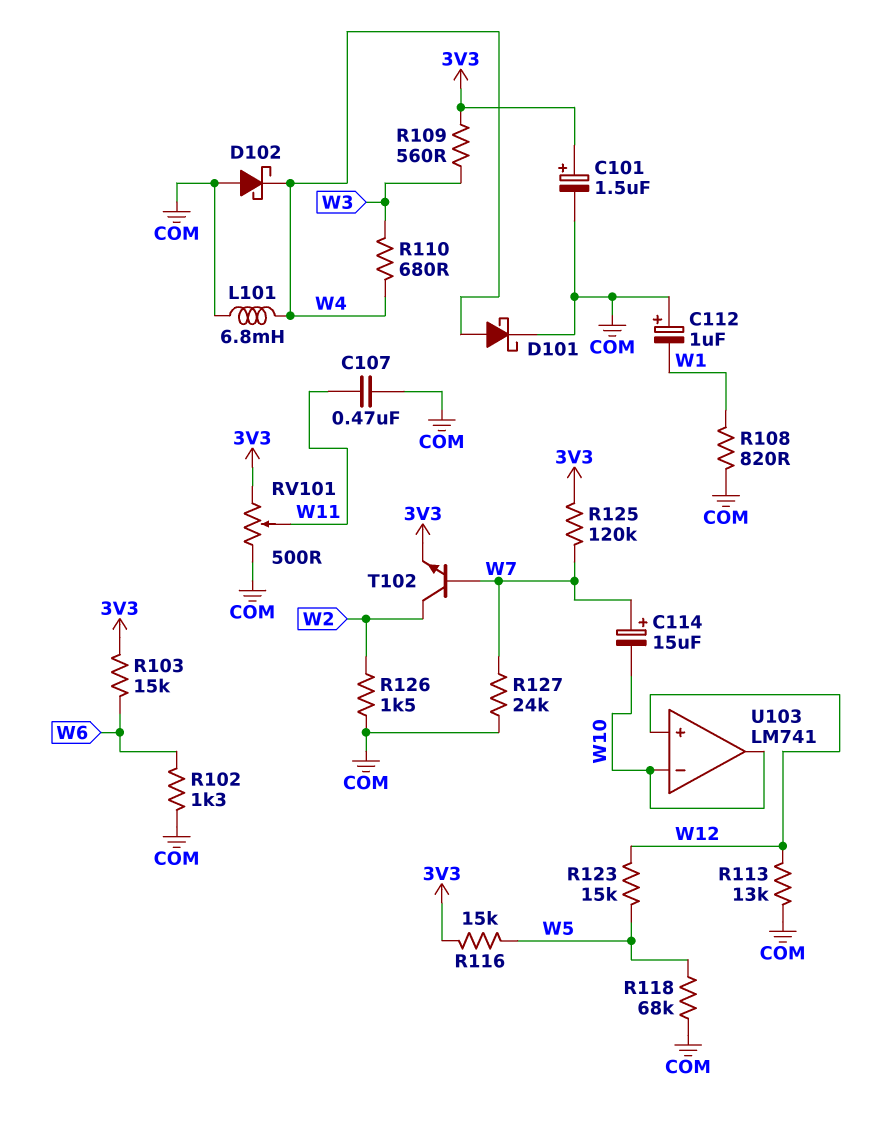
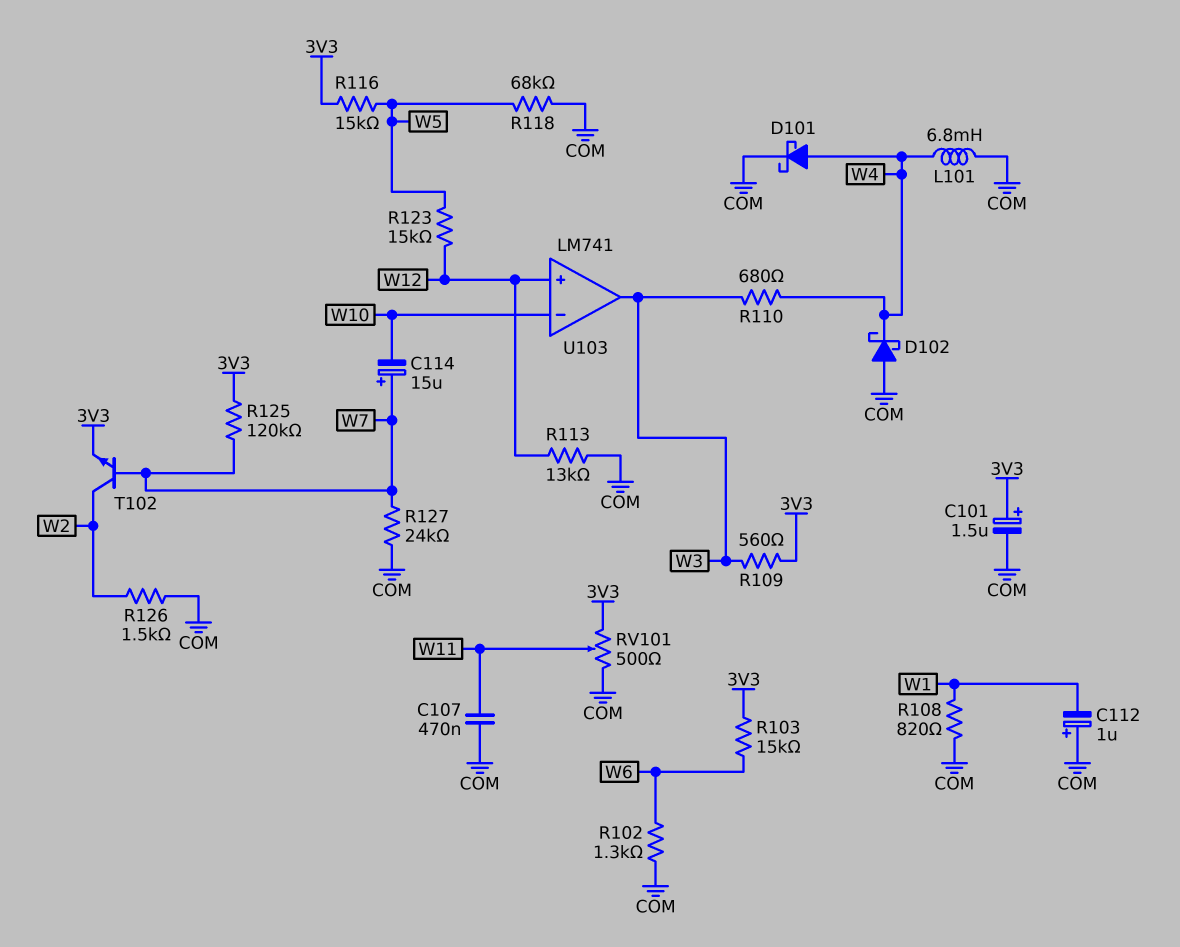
U103 pin out: W10 -> W3

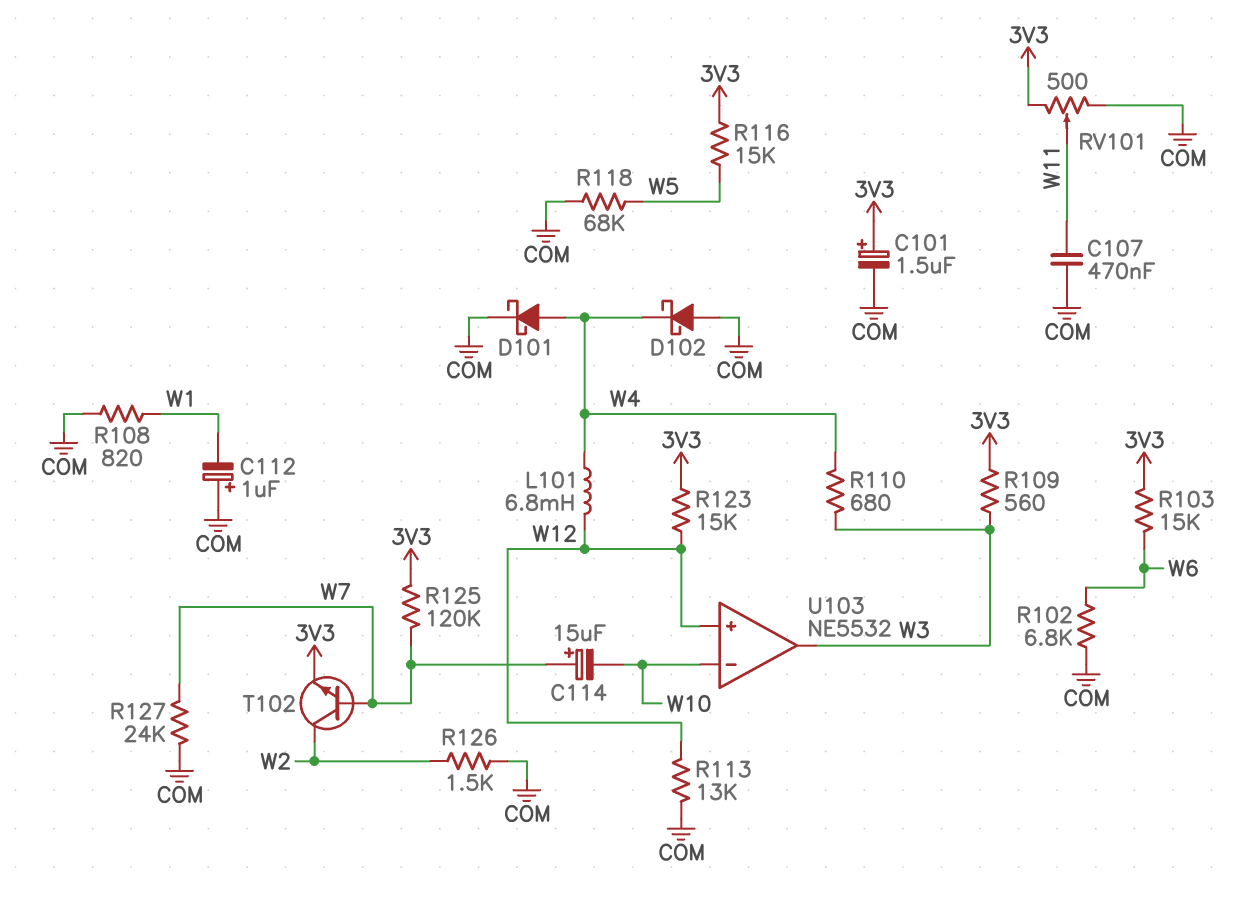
L101: 6.8mH (COM, W4) -> 6.8mH (W4, W12)
R102: 1.3k (COM, W6) -> 6.8k (COM, W6)
R123: 15k (W5, W12) -> 15k (3V3, W12)
U103: LM741 -> NE5532

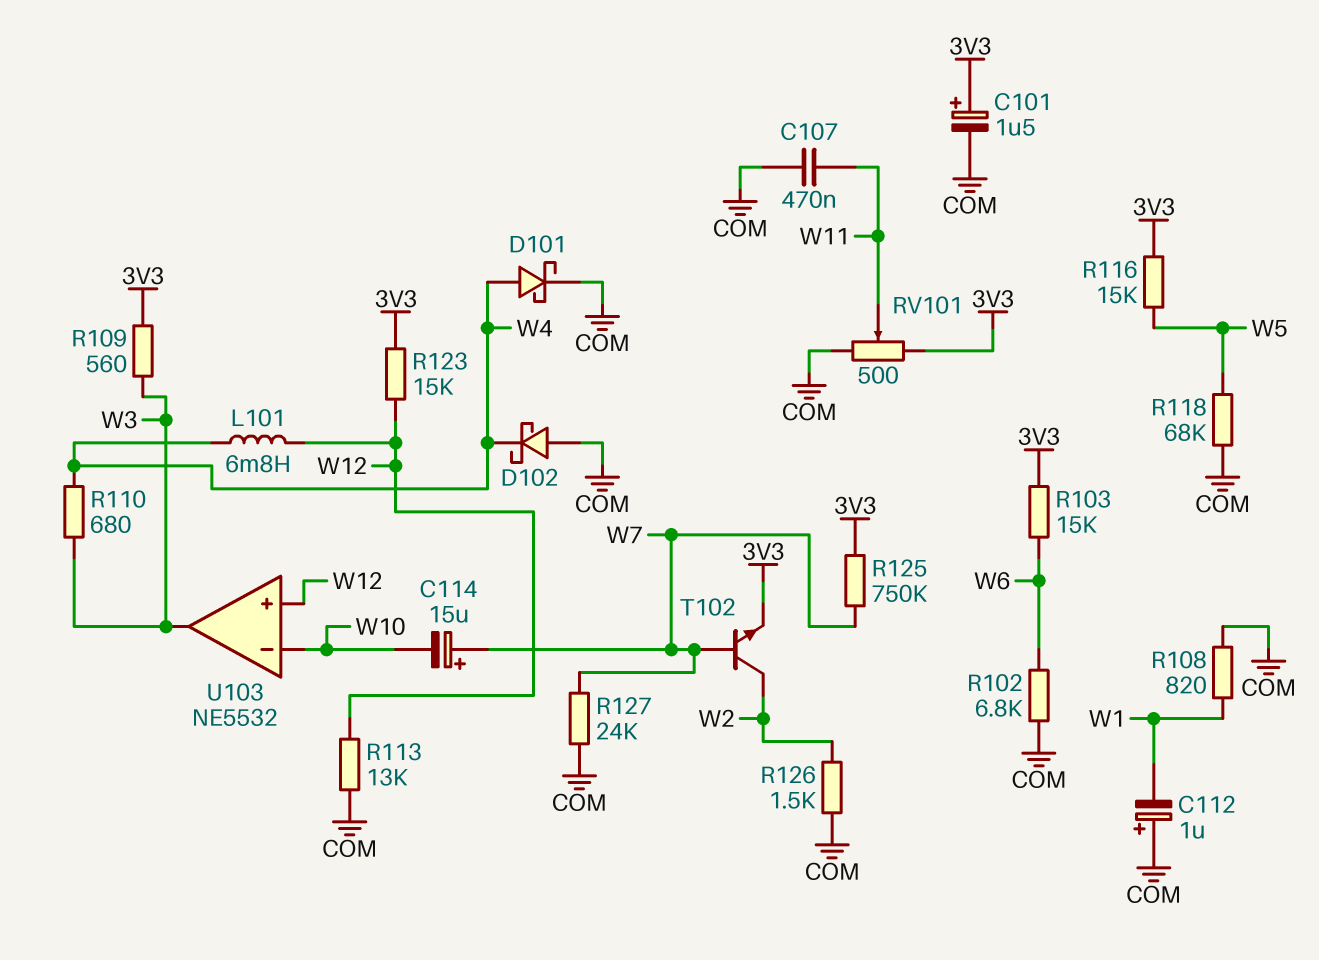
R125: 120k (3V3, W7) -> 750k (3V3, W7)

